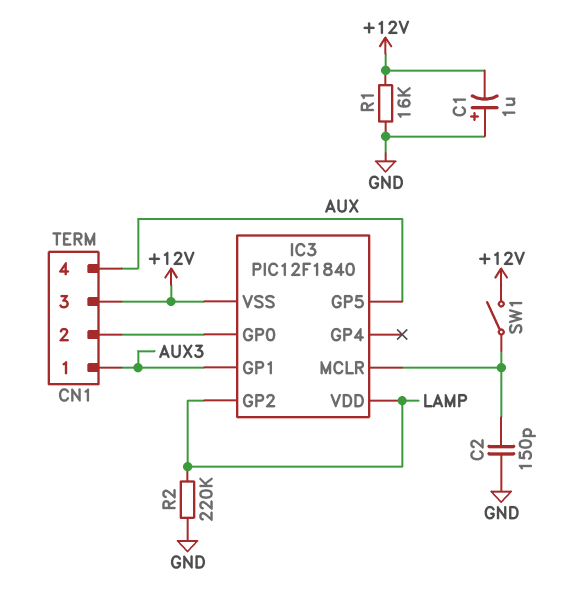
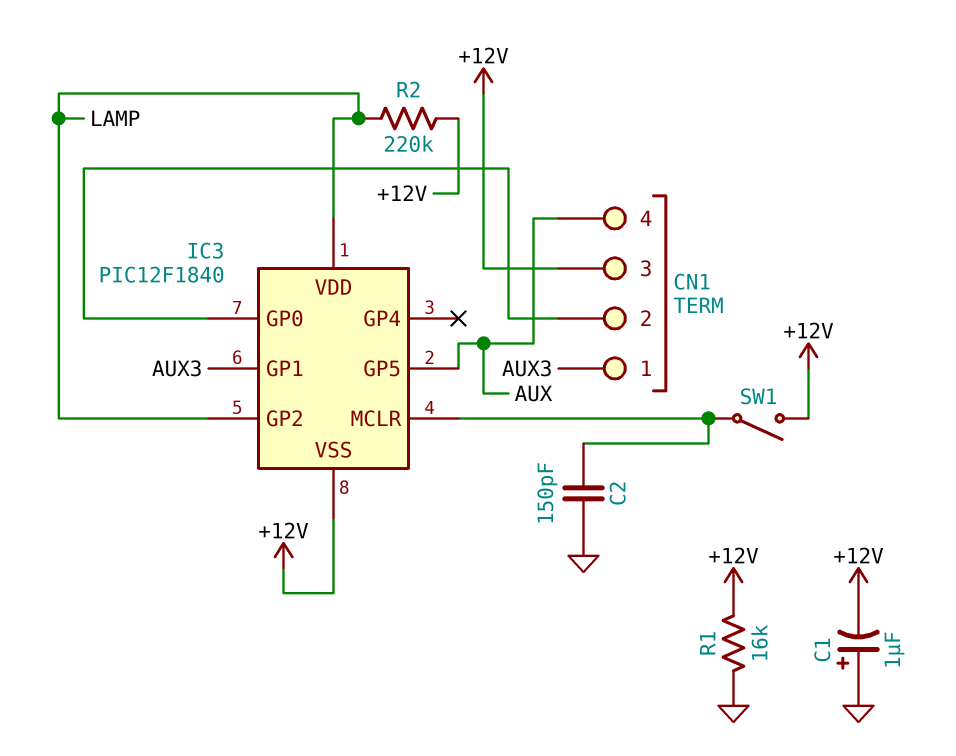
R2: 220k (GND, LAMP) -> 220k (+12V, LAMP)

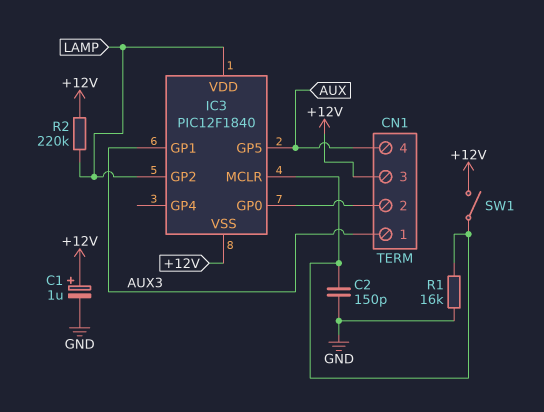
C1: 1uF (plus GND, minus +12V) -> 1uF (plus +12V, minus GND)
R1: 16k (+12V, GND) -> 16k (GND, IC3/MCLR)

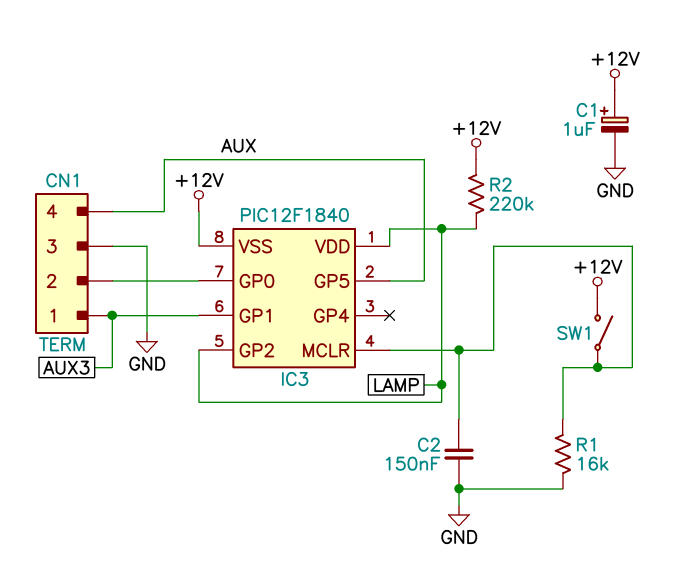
C2: 150pF (GND, IC3/MCLR) -> 150nF (GND, IC3/MCLR)
CN1 pin 3: +12V -> GND

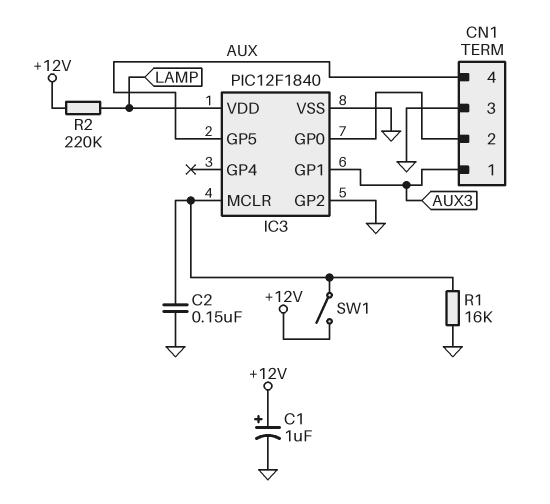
IC3 pin GP2: LAMP -> GND
IC3 pin VSS: +12V -> GND

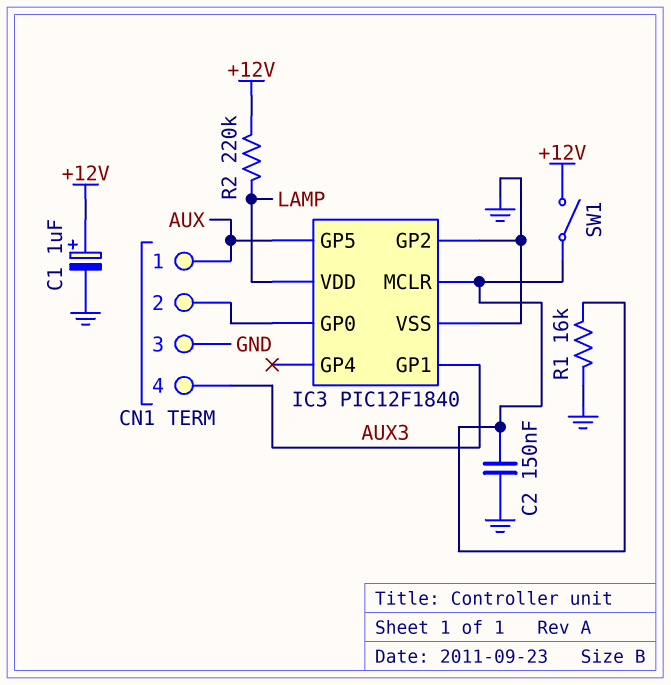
CN1 pin 1: AUX3 -> AUX
CN1 pin 4: AUX -> AUX3

